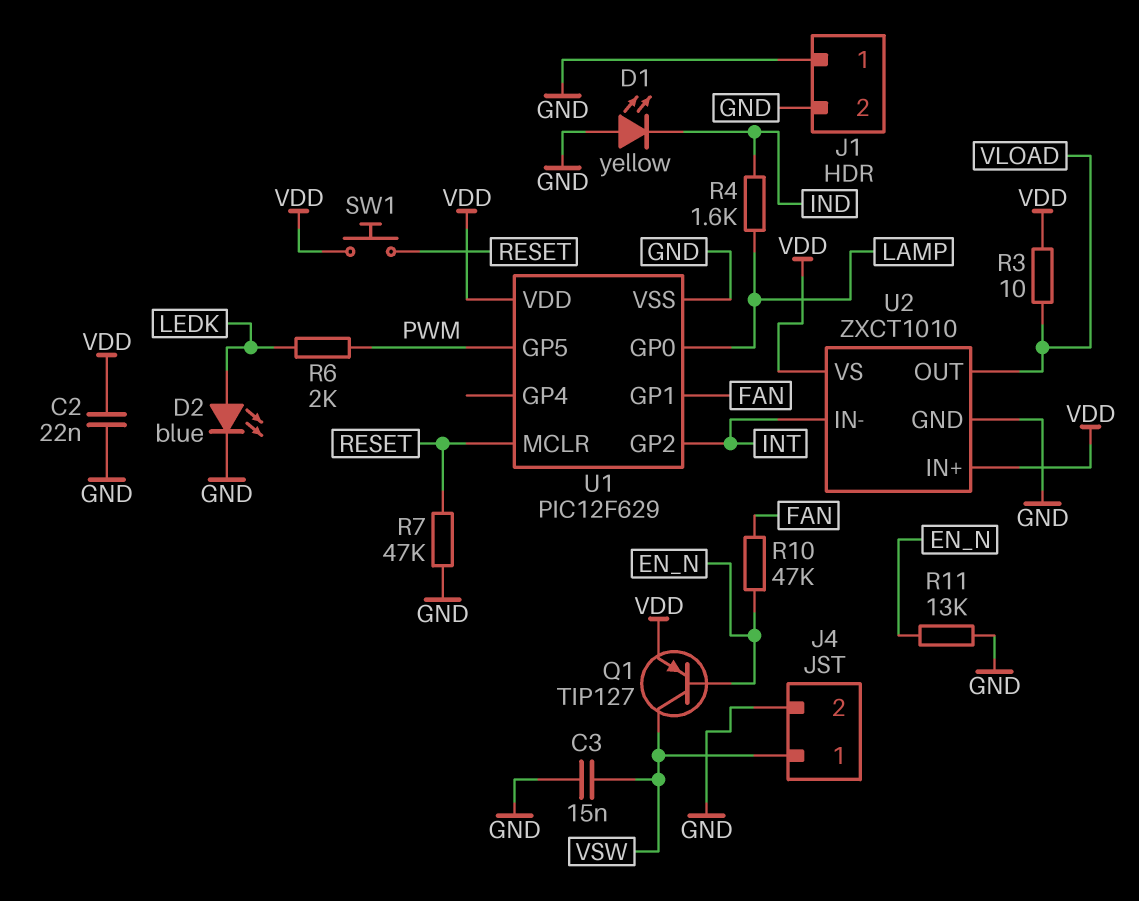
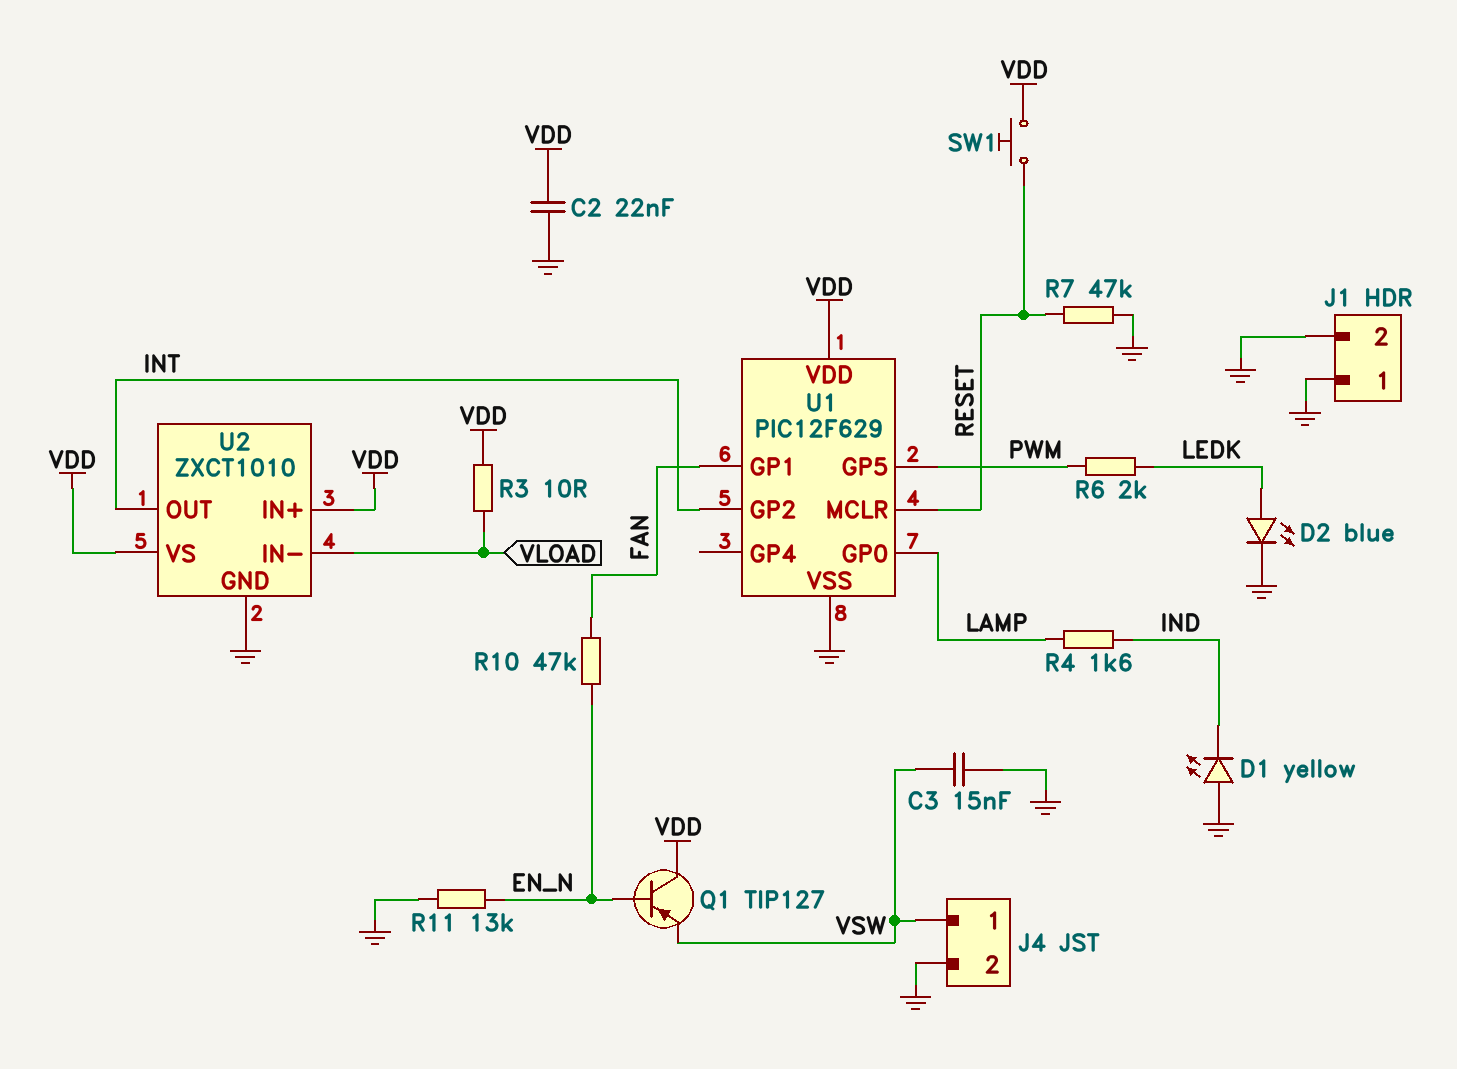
Q1: PNP TIP127 (B EN_N, C VSW, E VDD) -> PNP TIP127 (B EN_N, C VDD, E VSW)
U2 pin IN-: INT -> VLOAD
U2 pin OUT: VLOAD -> INT

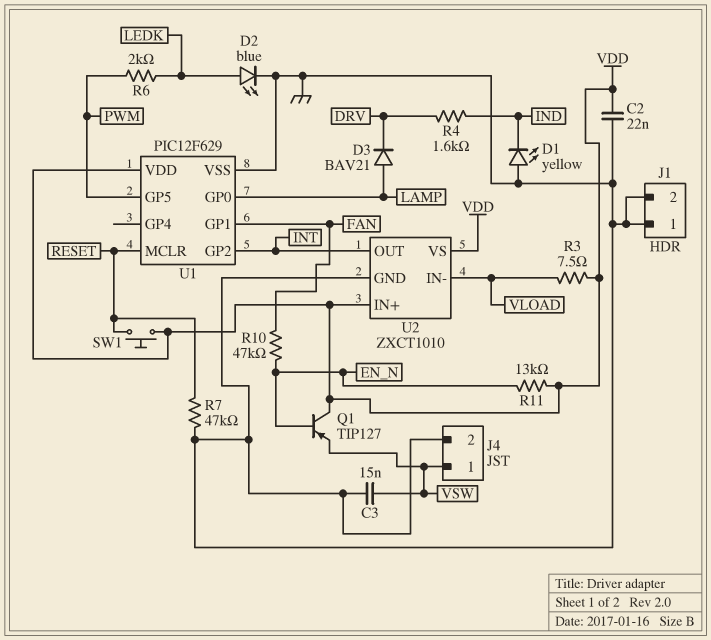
D3: none -> diode BAV21 (A LAMP, K DRV)
R3: 10 (VDD, VLOAD) -> 7.5 (VDD, VLOAD)
R4: 1.6k (IND, LAMP) -> 1.6k (DRV, IND)
R11: 13k (EN_N, GND) -> 13k (EN_N, VDD)

